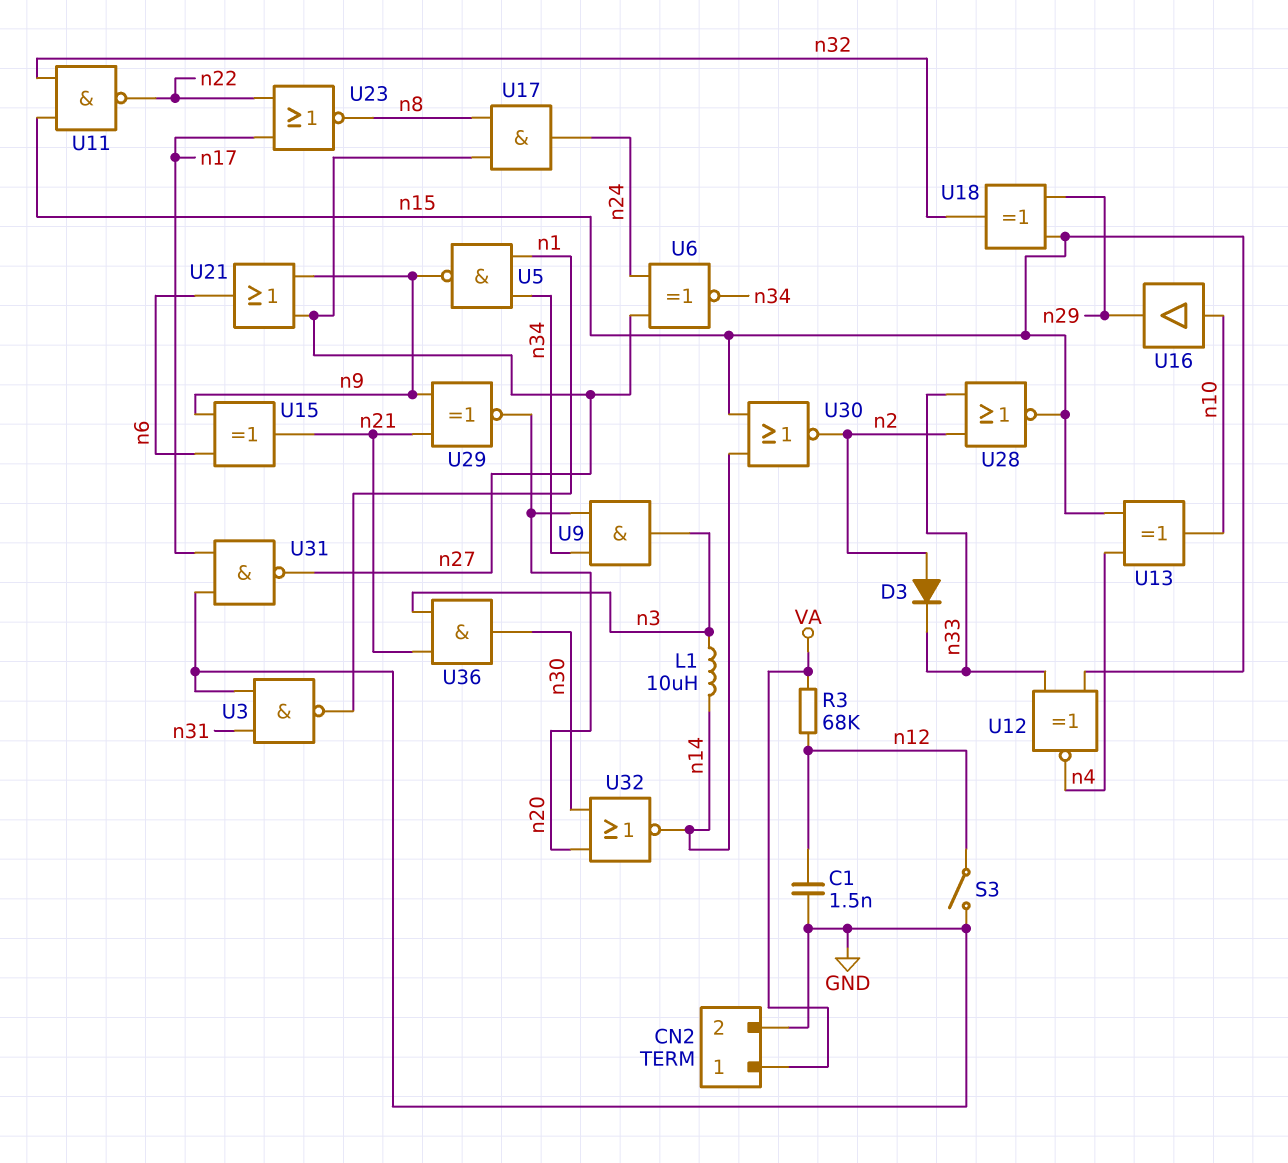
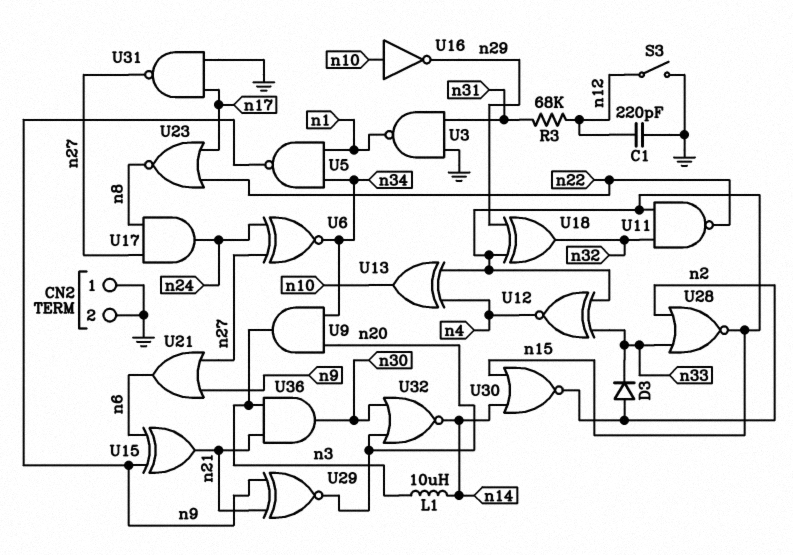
C1: 1.5nF (GND, n12) -> 220pF (GND, n12)
CN2 pin 1: VA -> GND
R3: 68k (VA, n12) -> 68k (n12, n31)
U16: buffer (in n10, out n29) -> NOT (in n10, out n29)

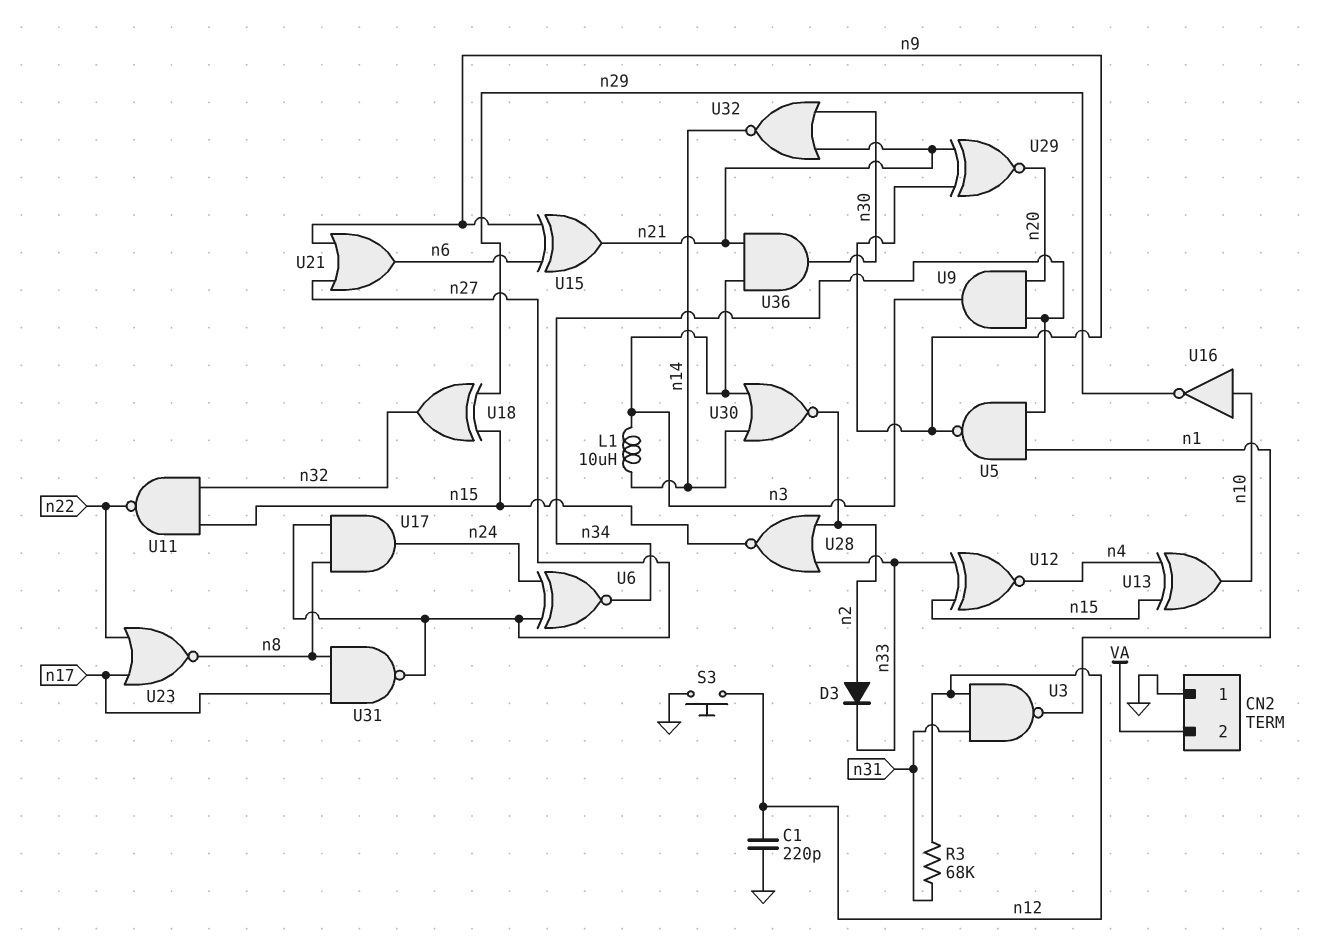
CN2 pin 2: GND -> VA
S3: switch (GND, n12) -> button (GND, n12)
U3: NAND (in GND, in n31, out n1) -> NAND (in n12, in n31, out n1)
U30: NOR (in n14, in n15, out n2) -> NOR (in n3, in n14, out n2)
U31: NAND (in GND, in n17, out n27) -> NAND (in n8, in n17, out n27)
U32: NOR (in n20, in n30, out n14) -> NOR (in n21, in n30, out n14)

